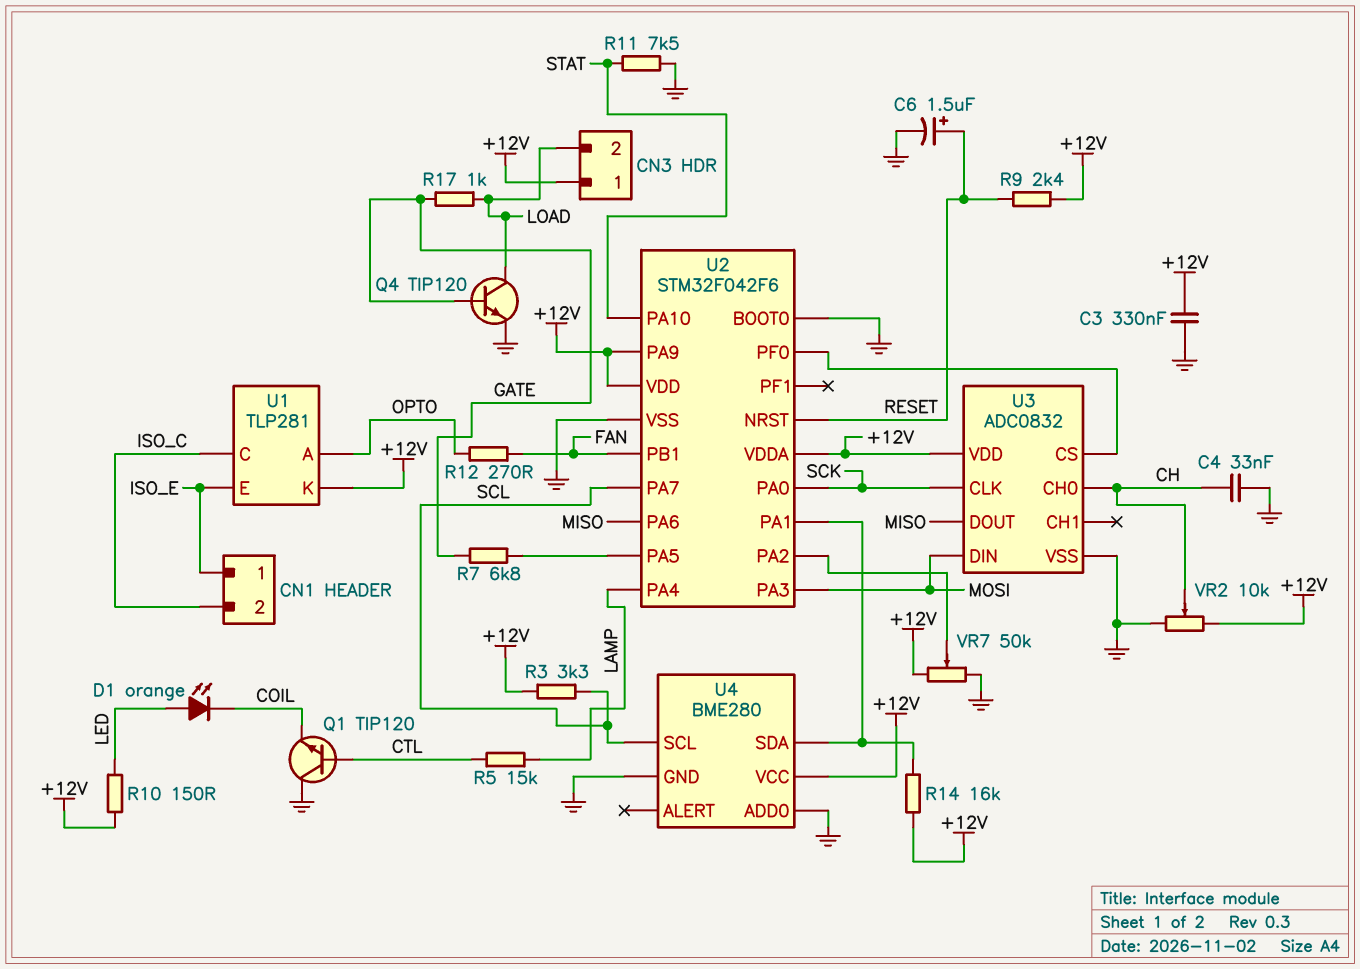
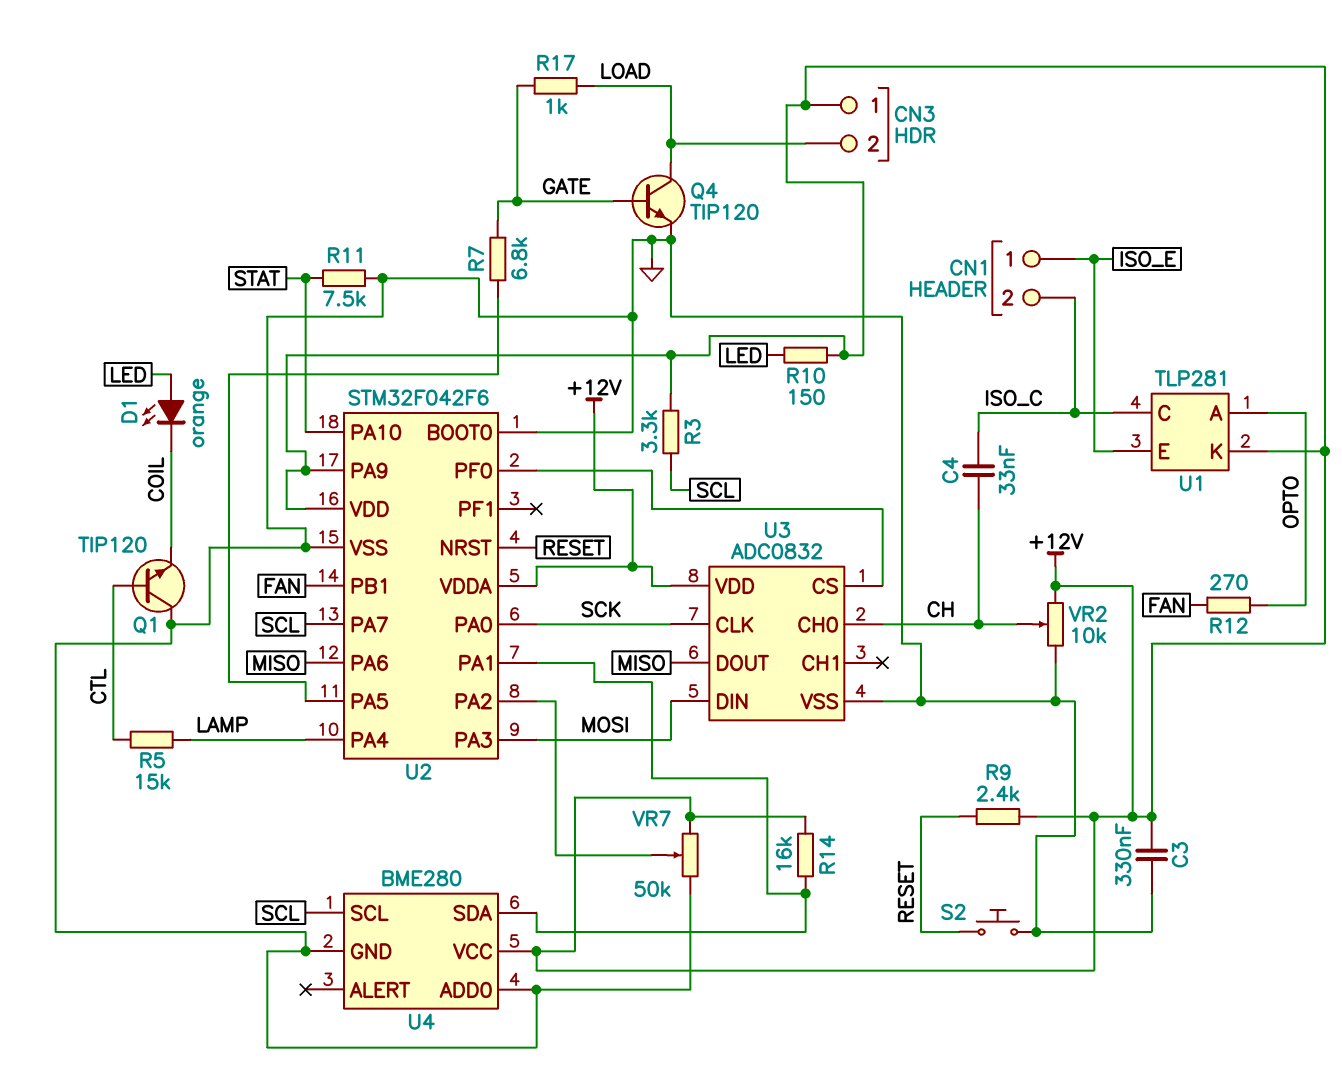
C4: 33nF (CH, GND) -> 33nF (CH, ISO_C)
C6: 1.5uF (plus RESET, minus GND) -> none
S2: none -> button (GND, RESET)

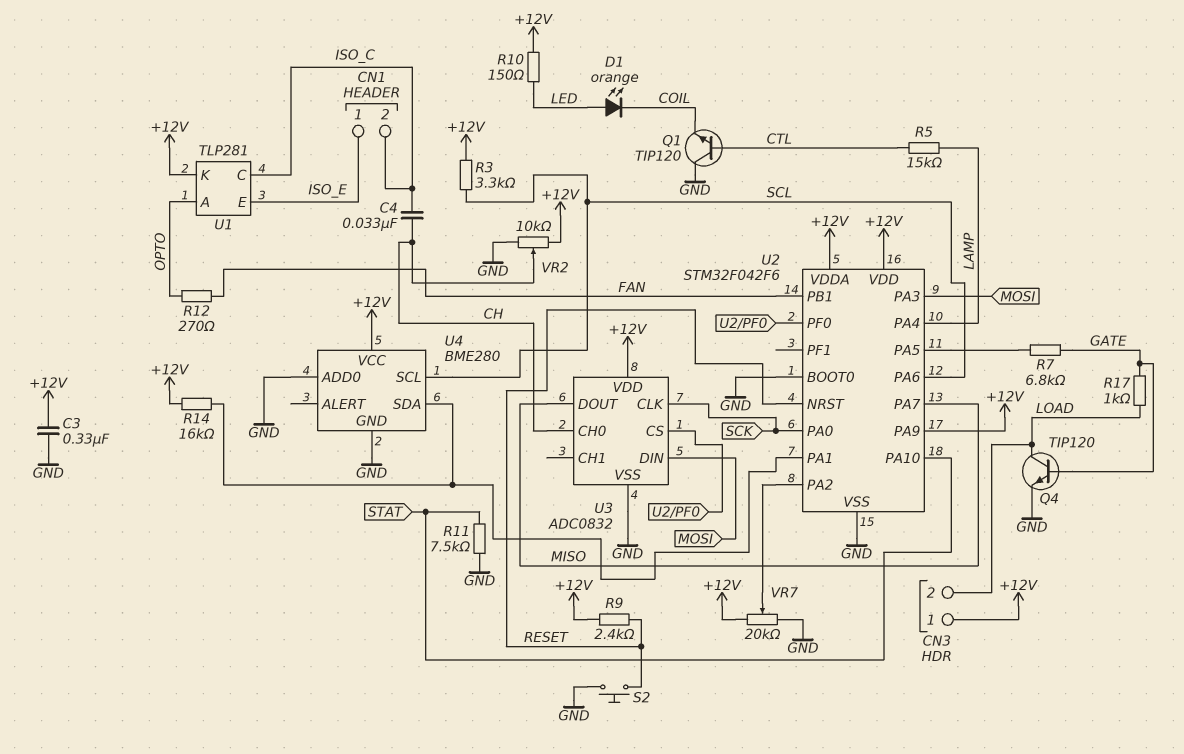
U2 pin PA6: MISO -> SCL
U2 pin PA7: SCL -> MISO
VR7: 50k (+12V, GND, wiper U2/PA2) -> 20k (+12V, GND, wiper U2/PA2)

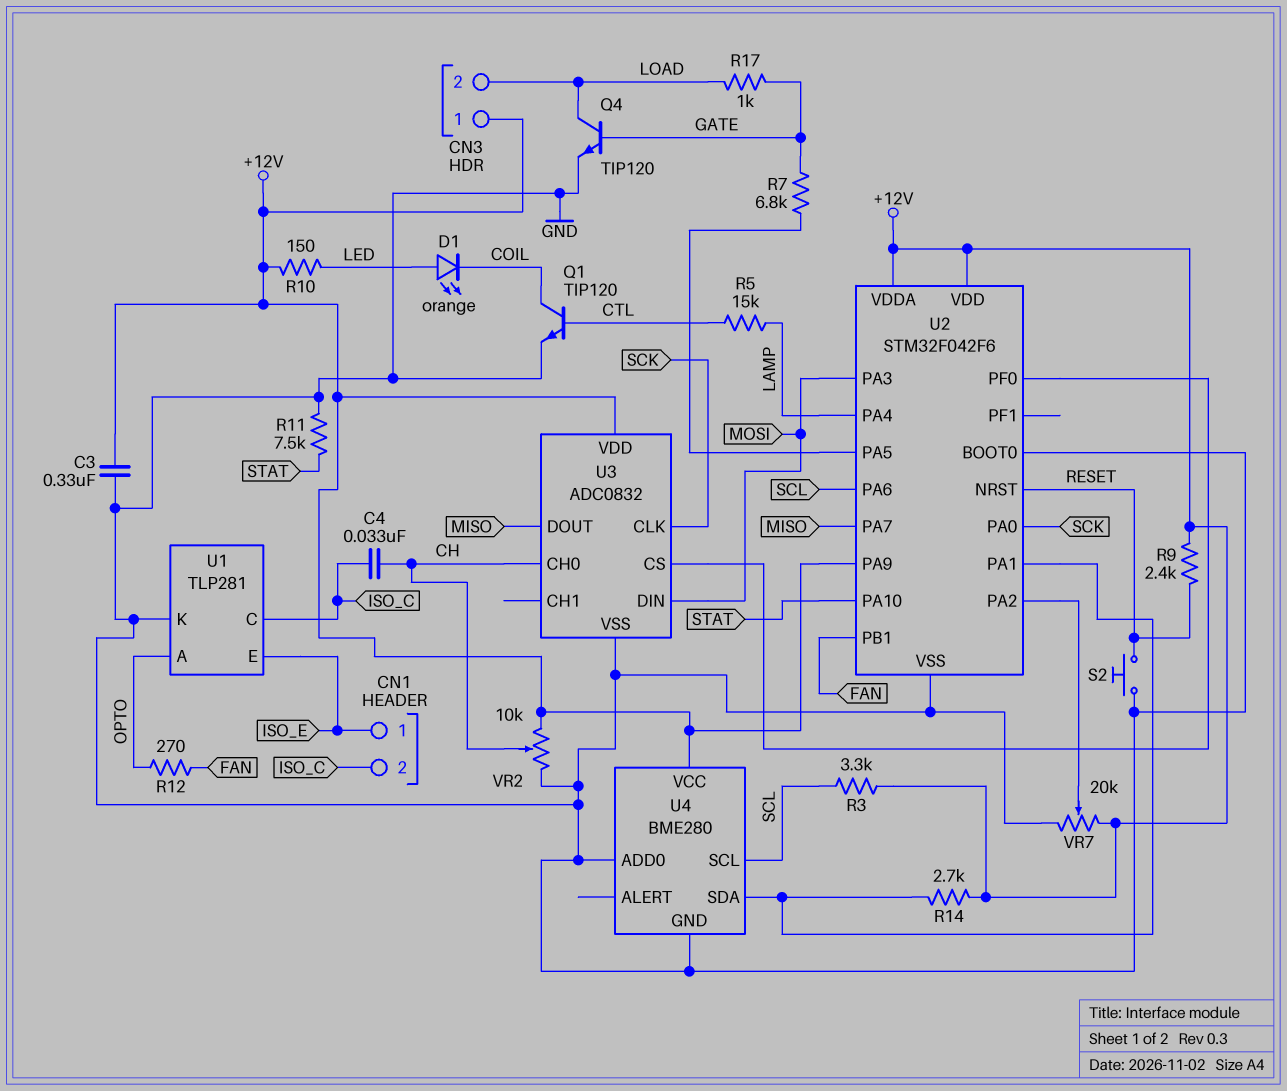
Q1: NPN TIP120 (B CTL, C GND, E COIL) -> NPN TIP120 (B CTL, C COIL, E GND)
R14: 16k (+12V, U2/PA1) -> 2.7k (+12V, U2/PA1)
U1 pin K: +12V -> GND

